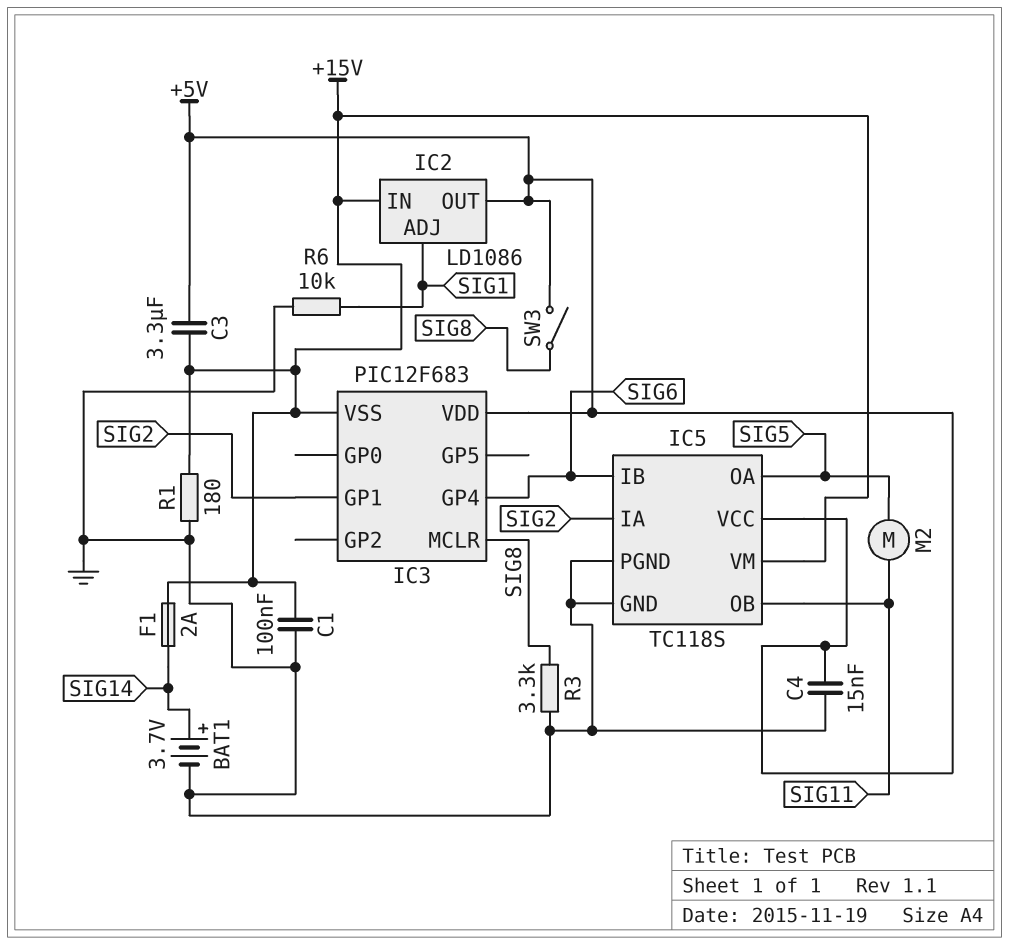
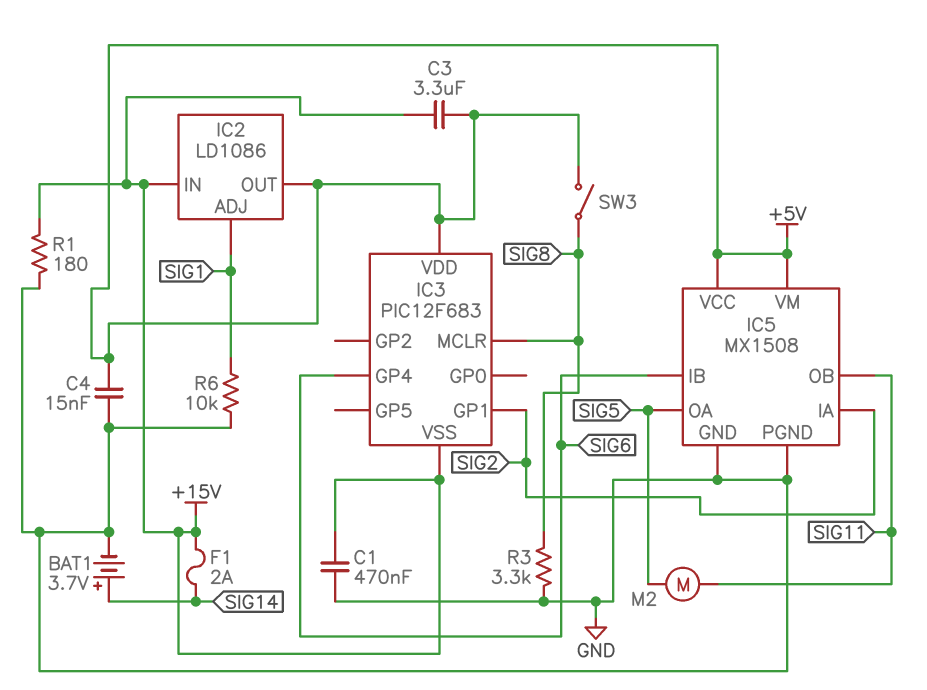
C1: 100nF (+15V, GND) -> 470nF (+15V, GND)
IC5: TC118S -> MX1508
IC5 pin VM: +15V -> +5V

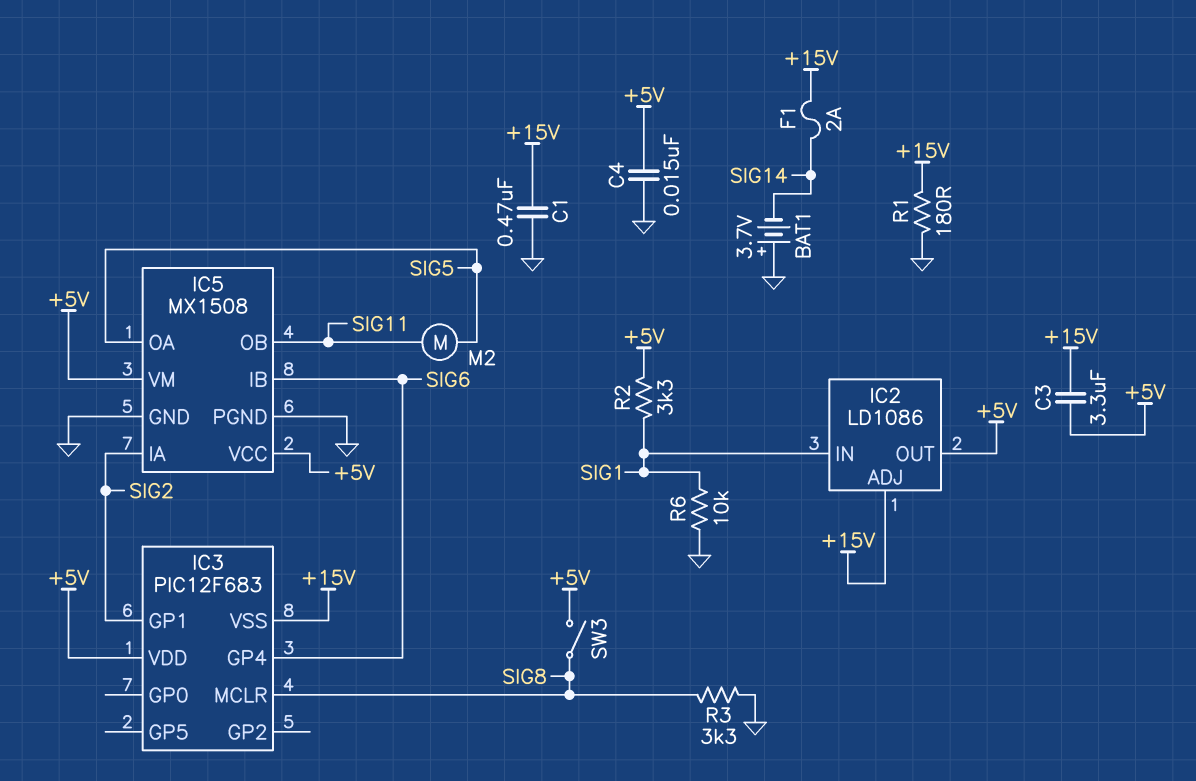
BAT1: 3.7V (plus SIG14, minus GND) -> 3.7V (plus GND, minus SIG14)
IC2 pin ADJ: SIG1 -> +15V
IC2 pin IN: +15V -> SIG1
R2: none -> 3.3k (+5V, SIG1)

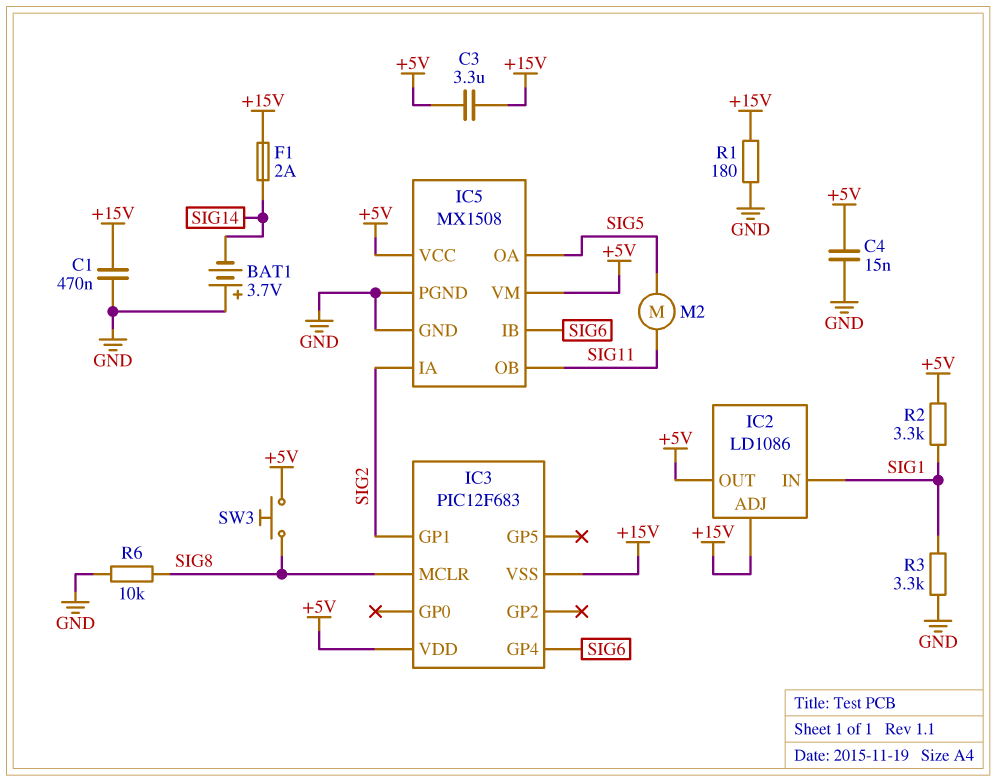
R3: 3.3k (GND, SIG8) -> 3.3k (GND, SIG1)
R6: 10k (GND, SIG1) -> 10k (GND, SIG8)
SW3: switch (+5V, SIG8) -> button (+5V, SIG8)

